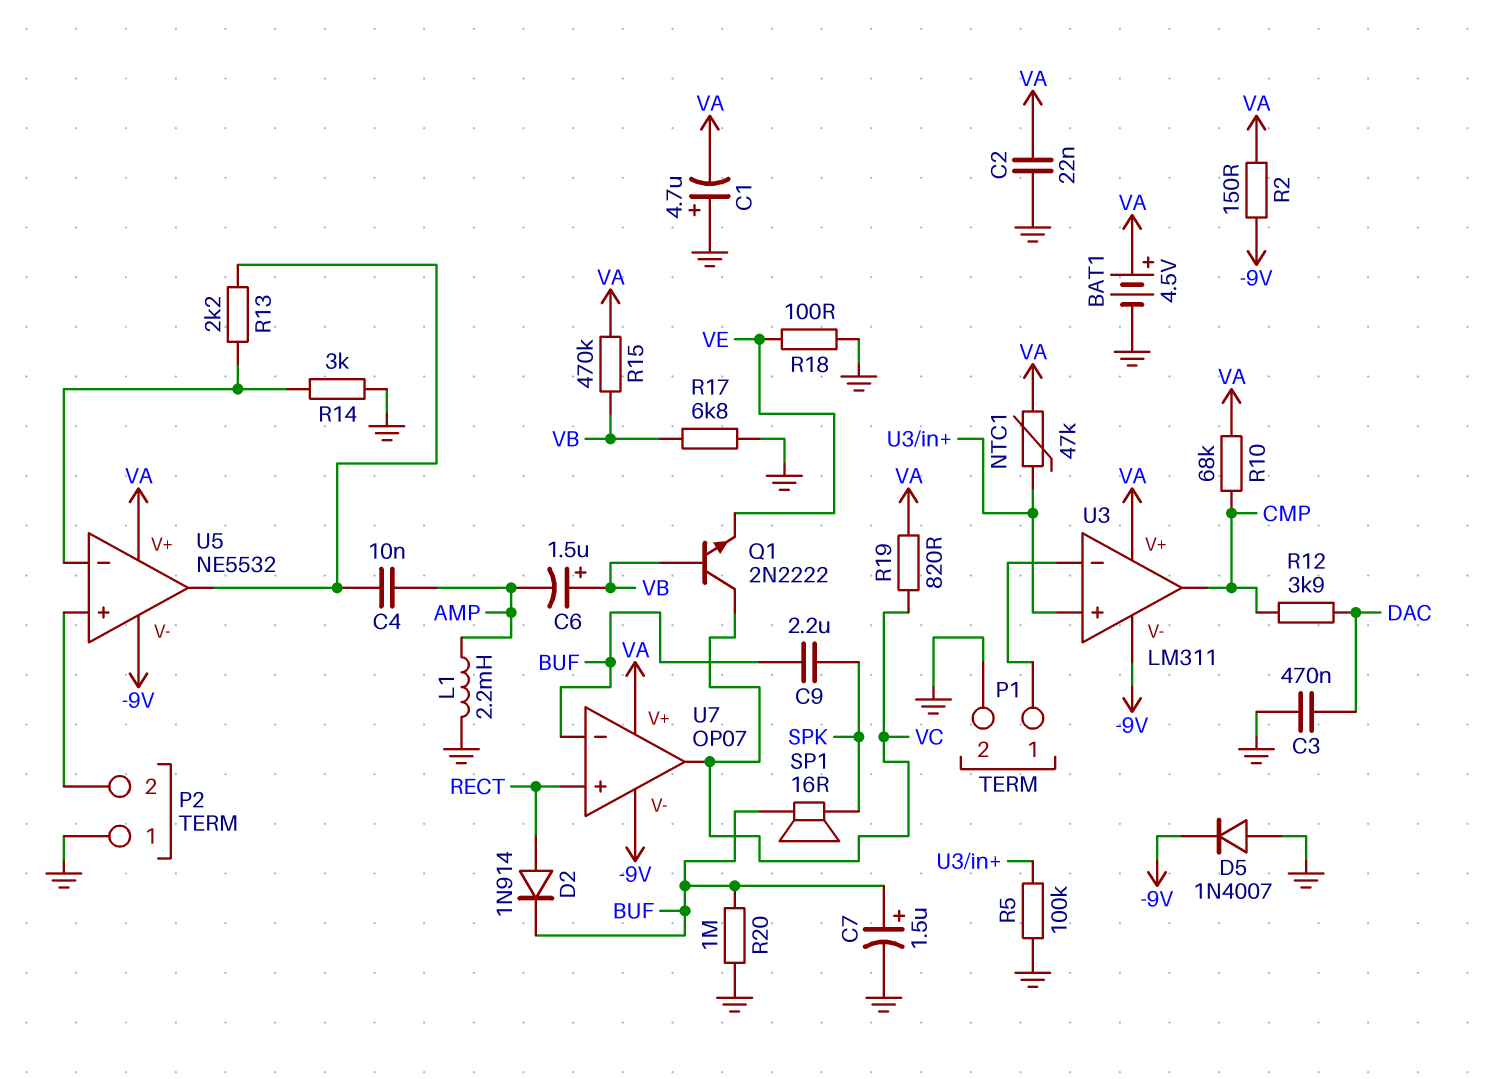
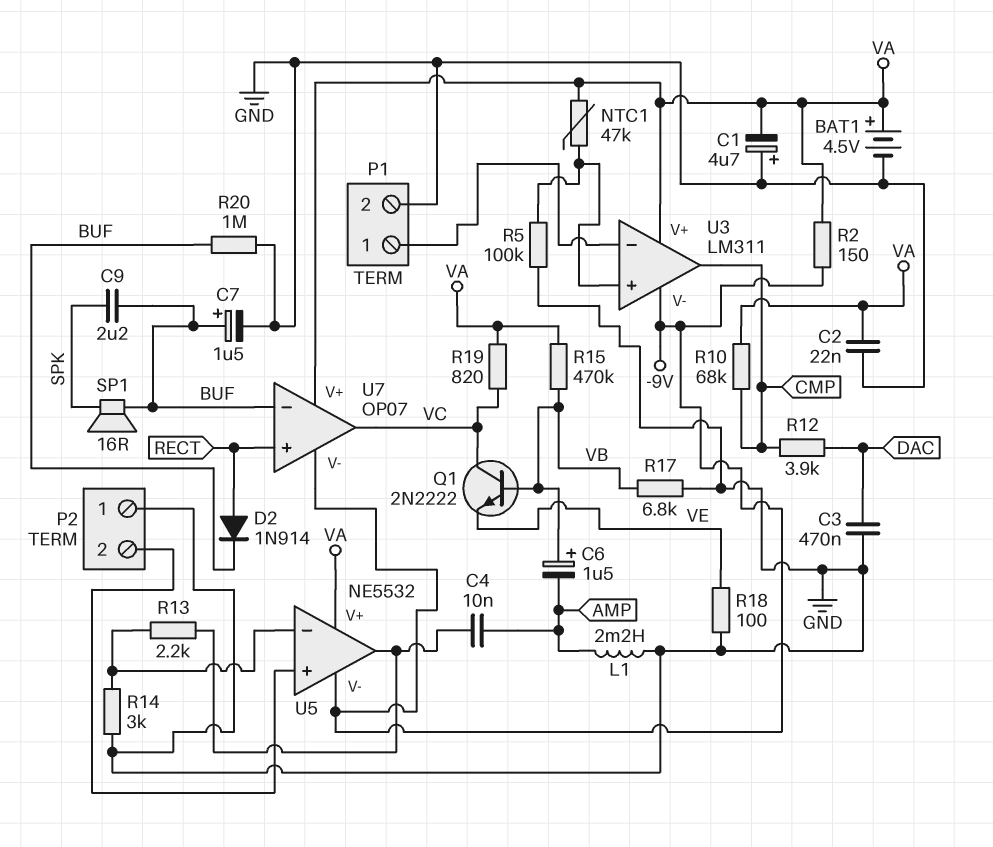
D5: diode 1N4007 (A GND, K -9V) -> none

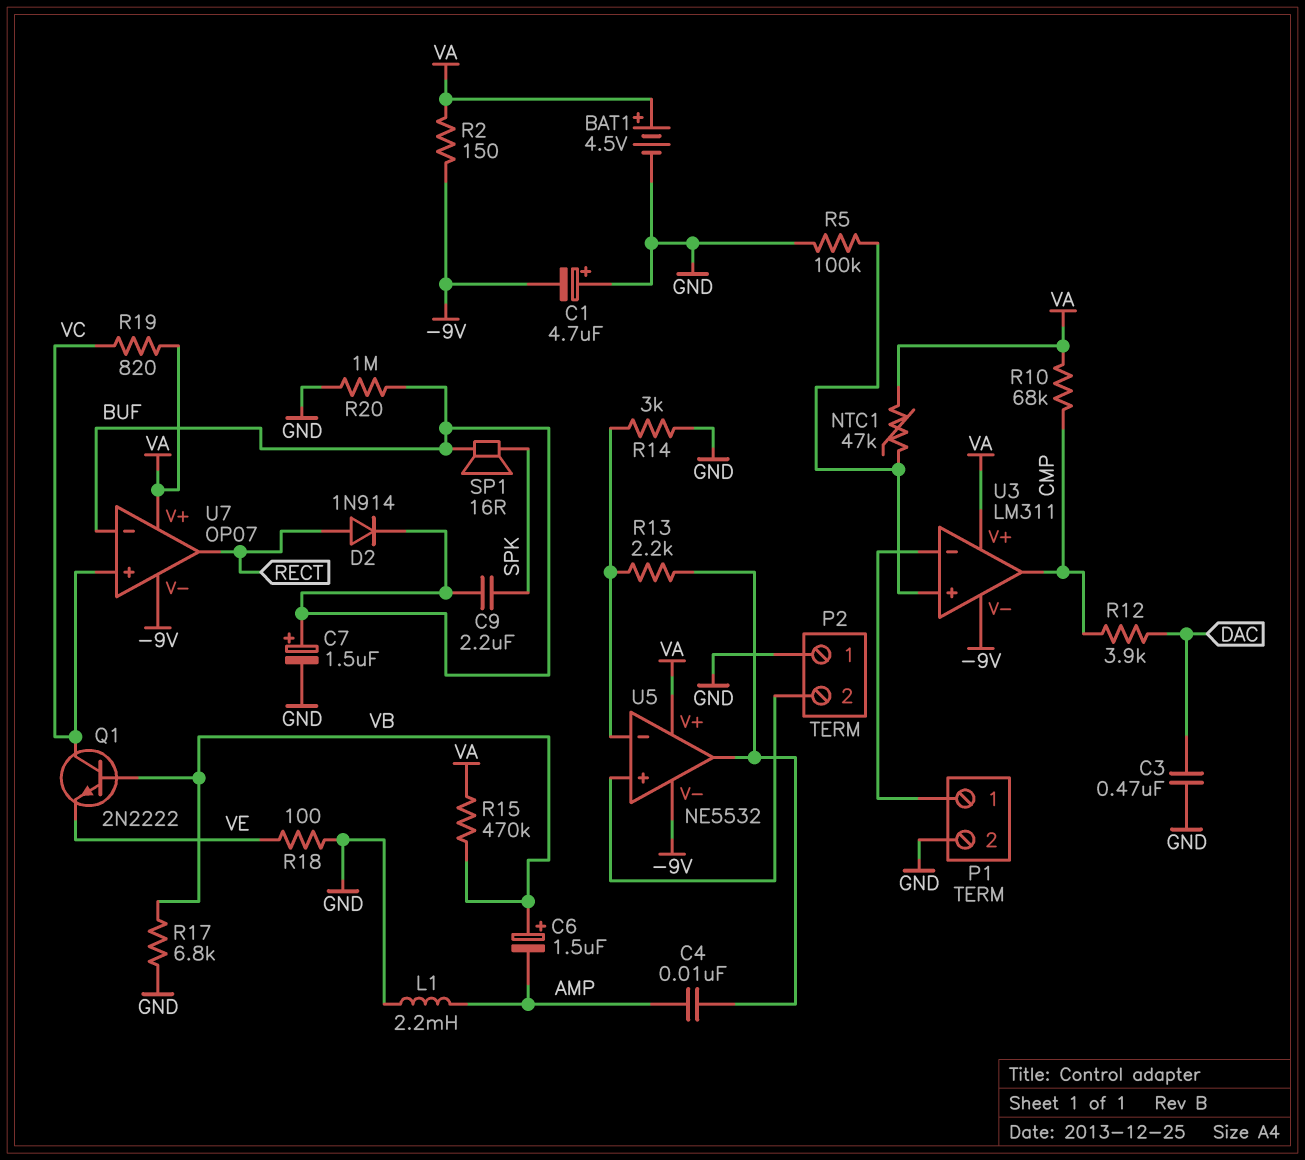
C1: 4.7uF (plus GND, minus VA) -> 4.7uF (plus GND, minus -9V)
C2: 22nF (GND, VA) -> none
U7 pin in+: RECT -> VC
U7 pin out: VC -> RECT

